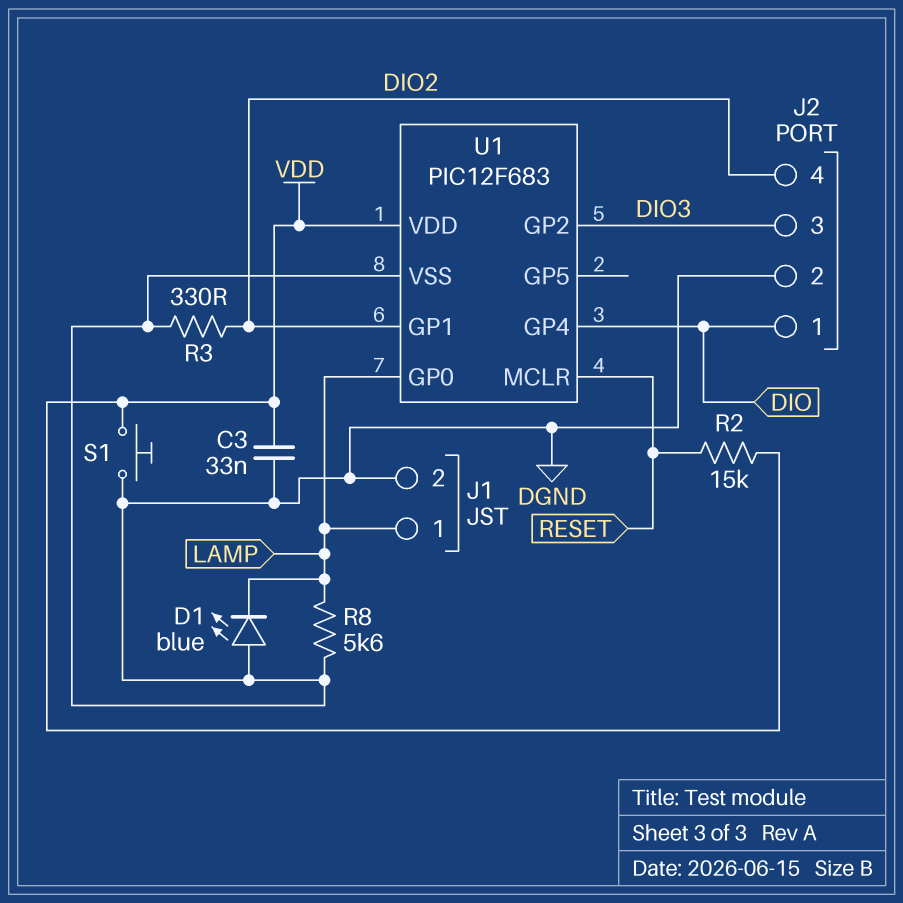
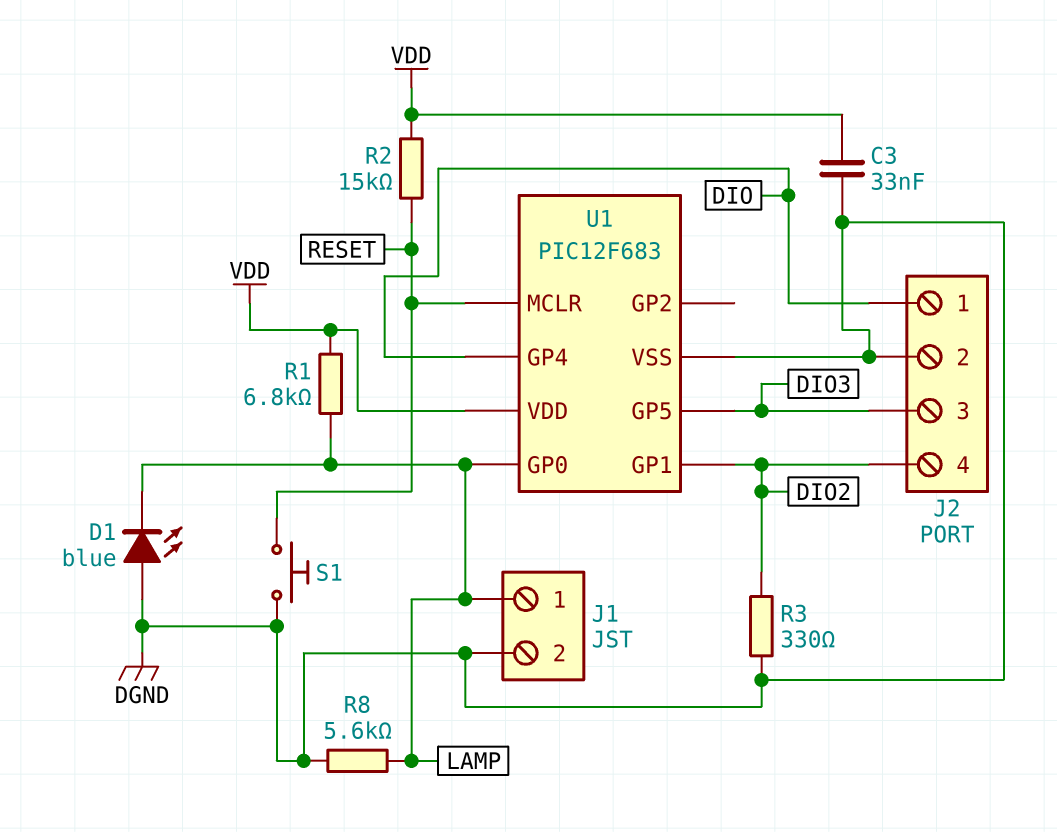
R1: none -> 6.8k (LAMP, VDD)
S1: button (DGND, VDD) -> button (DGND, RESET)
U1 pin GP2: DIO3 -> none
U1 pin GP5: none -> DIO3

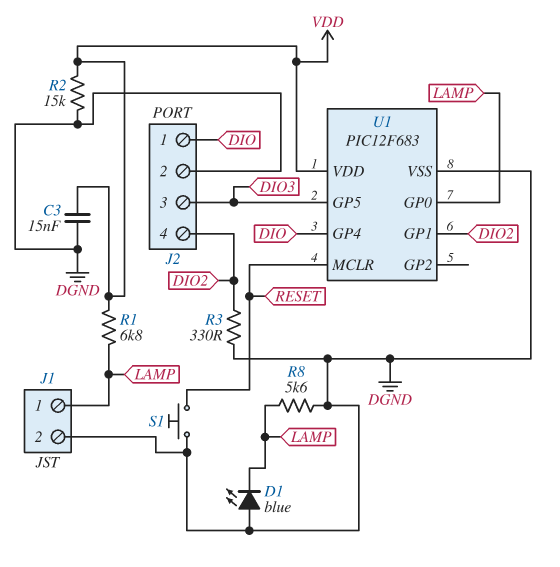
C3: 33nF (DGND, VDD) -> 15nF (DGND, VDD)
R2: 15k (RESET, VDD) -> 15k (DGND, VDD)

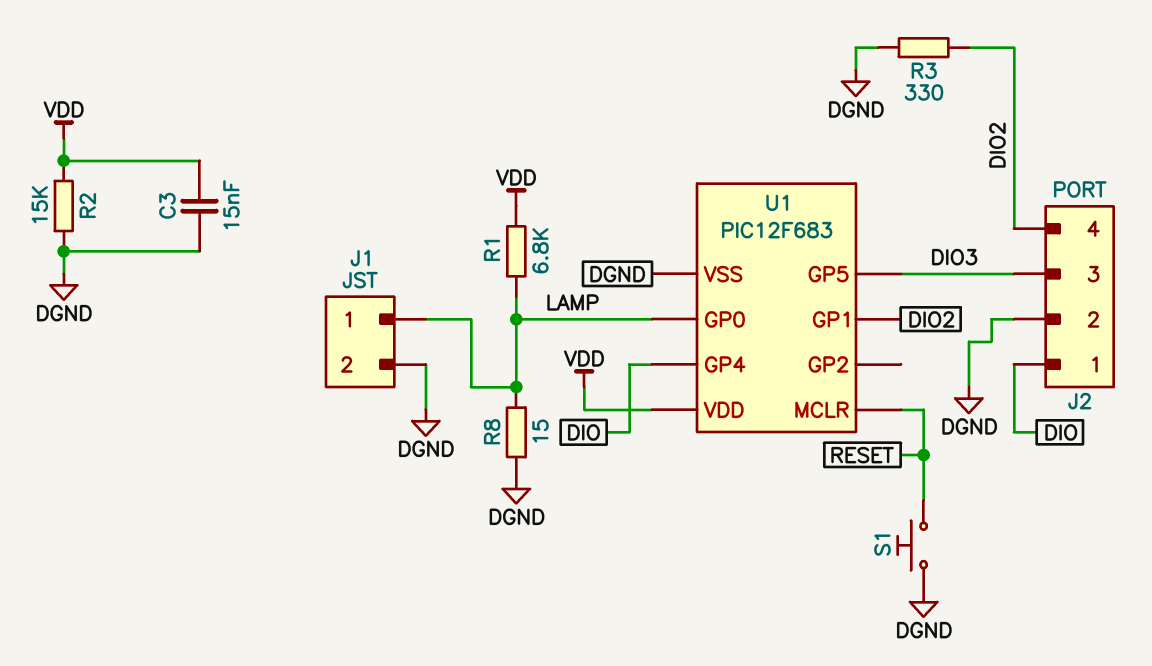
D1: LED blue (A DGND, K LAMP) -> none
R8: 5.6k (DGND, LAMP) -> 15 (DGND, LAMP)

